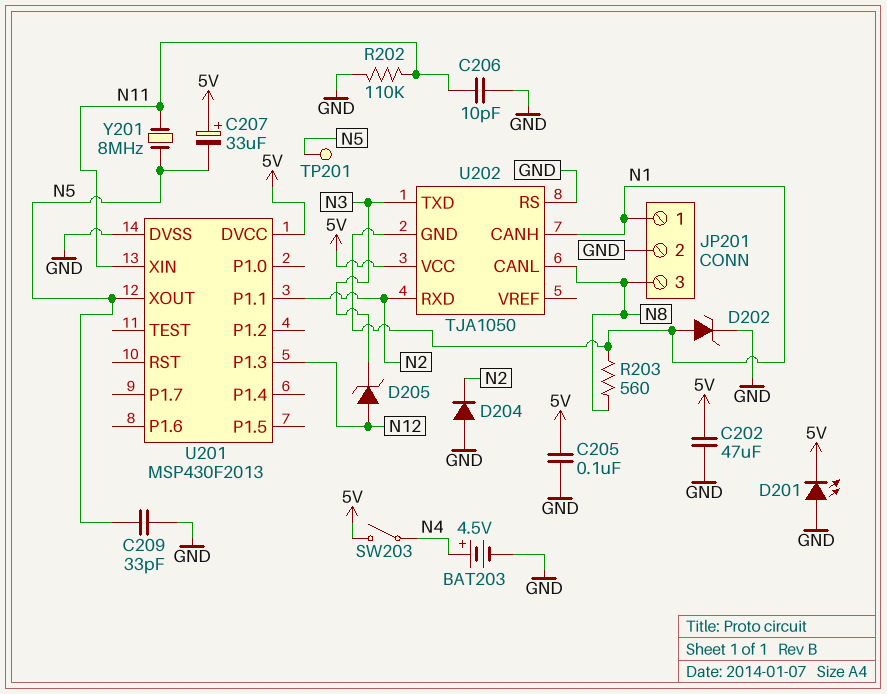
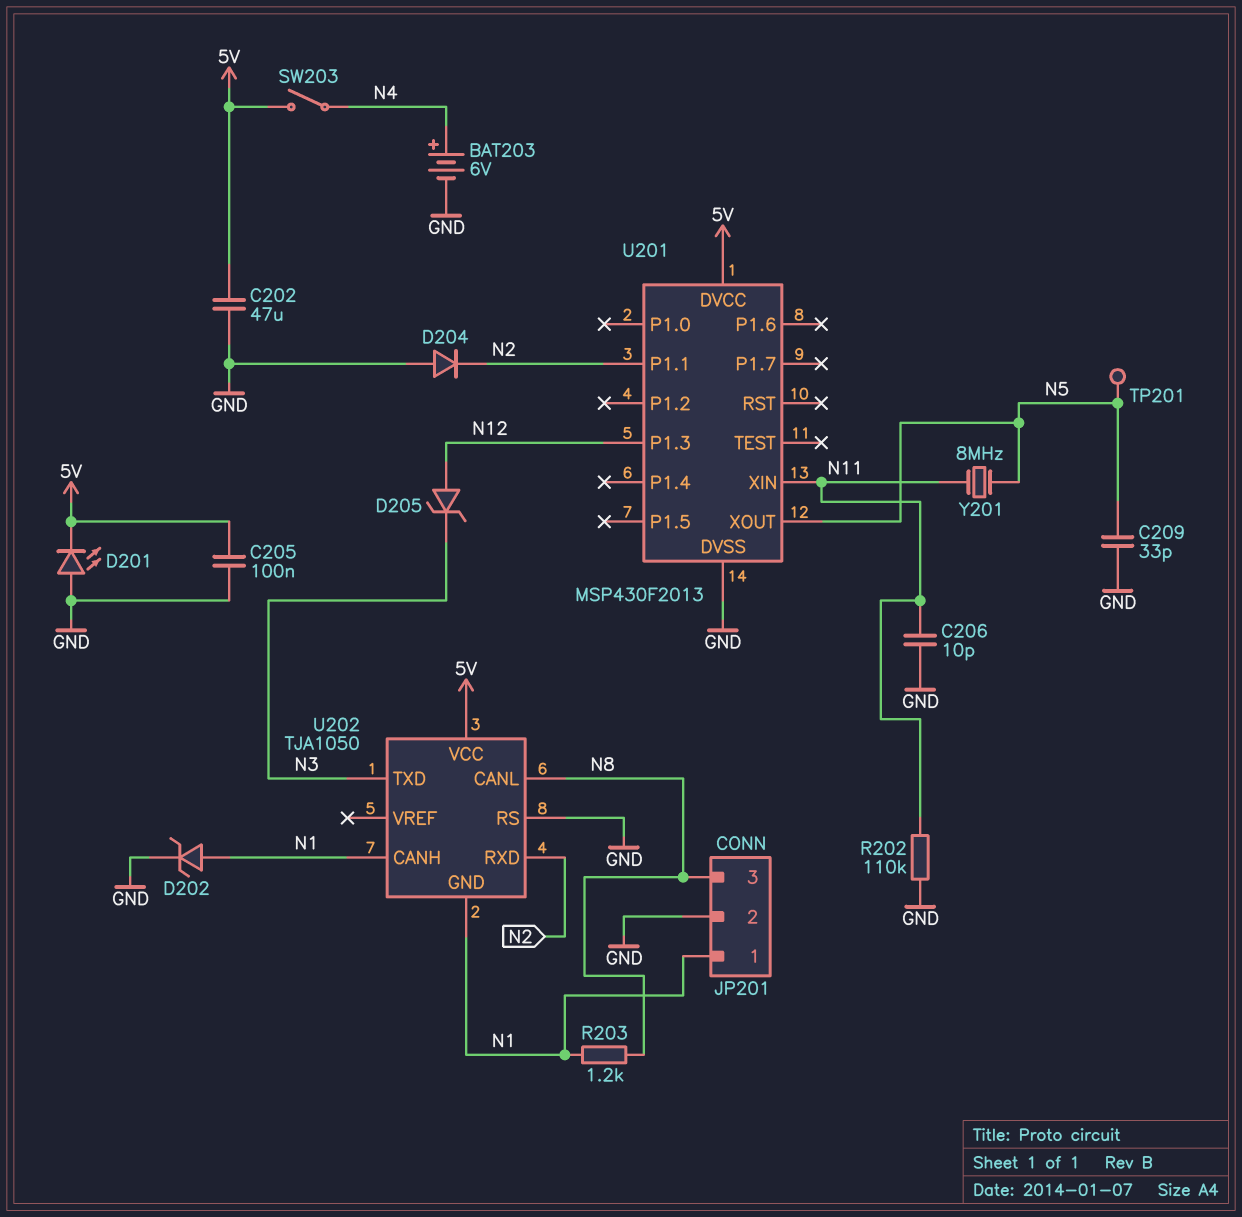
BAT203: 4.5V (plus N4, minus GND) -> 6V (plus N4, minus GND)
C207: 33uF (plus 5V, minus N5) -> none
R203: 560 (N1, N8) -> 1.2k (N1, N8)

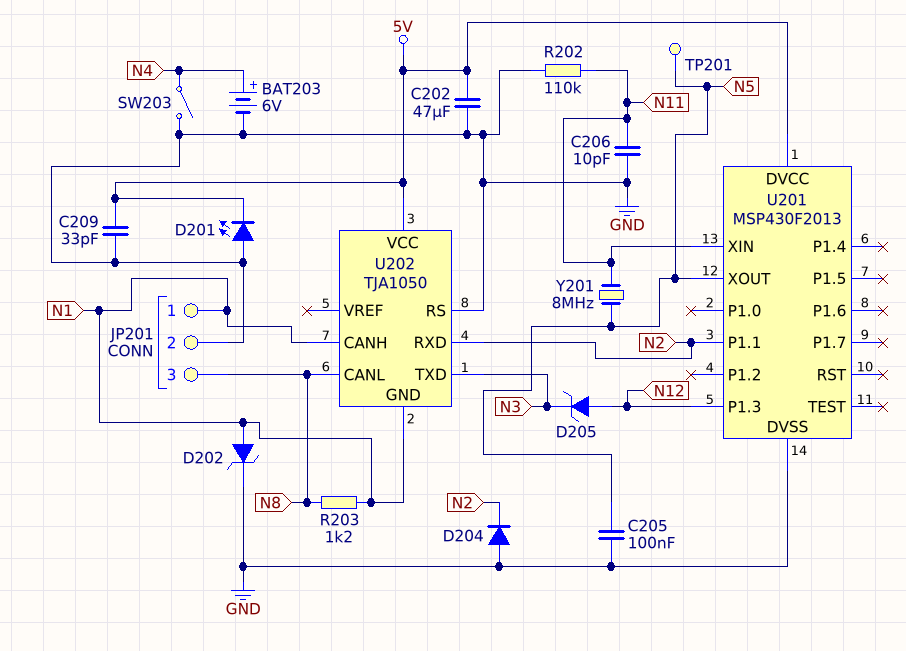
C205: 100nF (5V, GND) -> 100nF (GND, N5)
C209: 33pF (GND, N5) -> 33pF (5V, GND)
SW203: switch (5V, N4) -> switch (GND, N4)

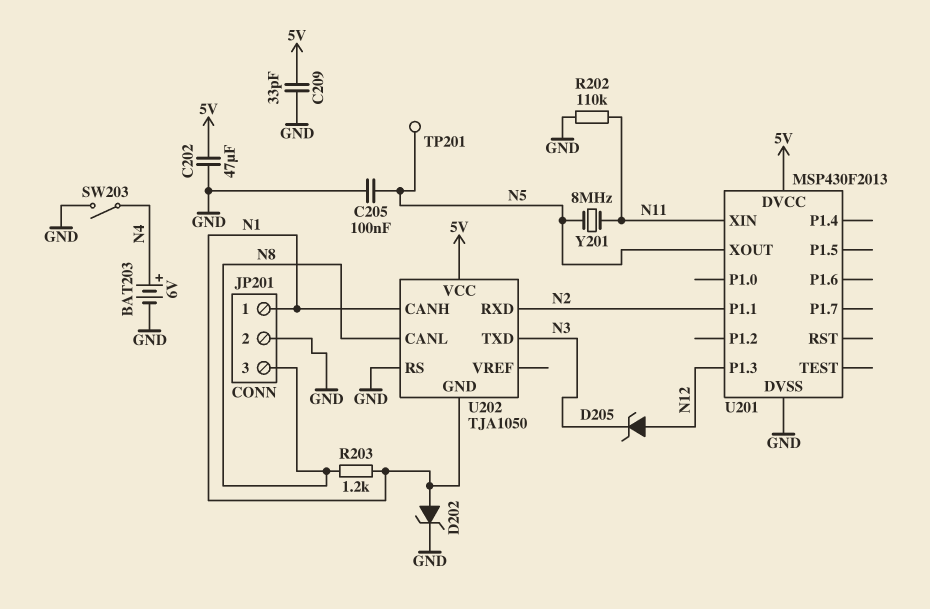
C206: 10pF (GND, N11) -> none
D201: LED (A GND, K 5V) -> none
D204: diode (A GND, K N2) -> none

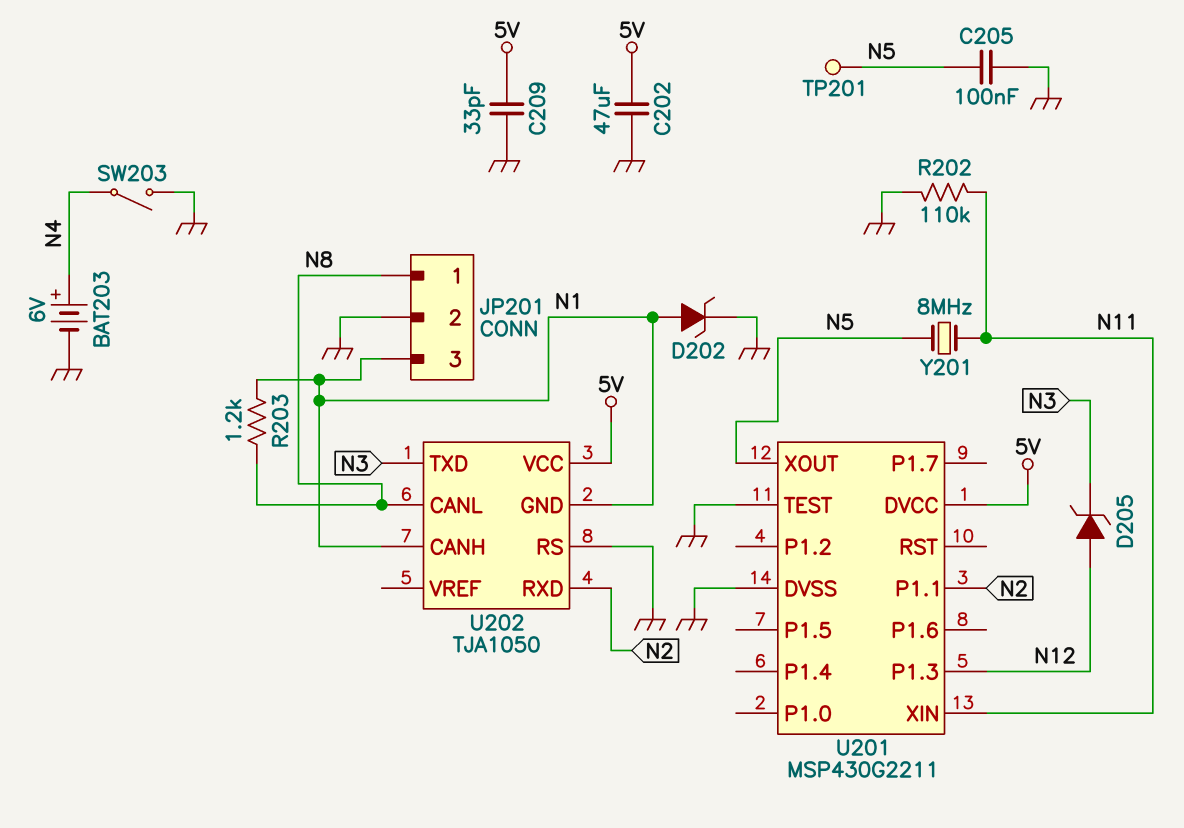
JP201 pin 1: N1 -> N8
JP201 pin 3: N8 -> N1
U201: MSP430F2013 -> MSP430G2211
U201 pin TEST: none -> GND

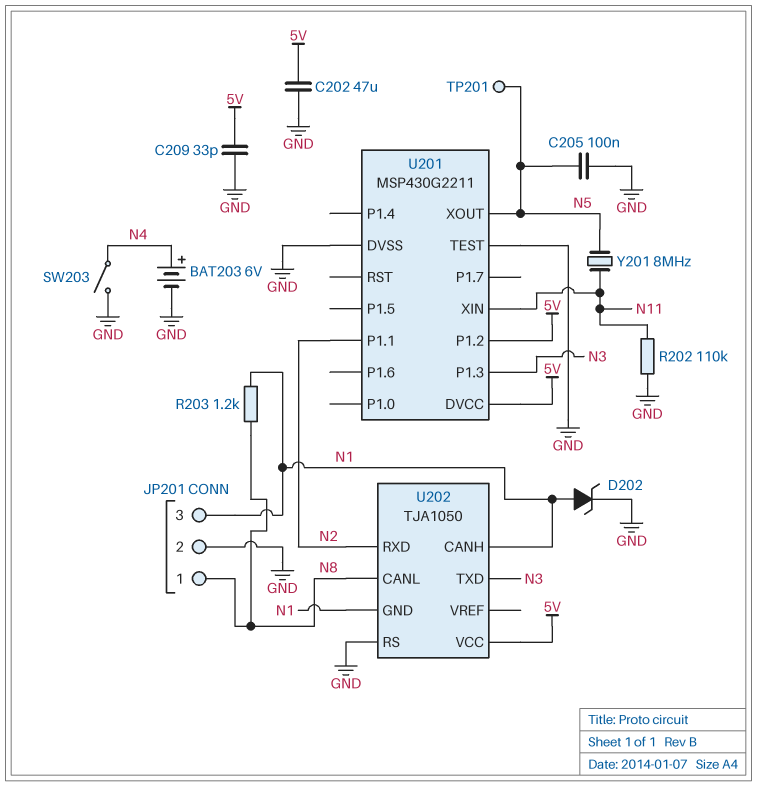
D205: zener (A N12, K N3) -> none
U201 pin P1.2: none -> 5V
U201 pin P1.3: N12 -> N3

